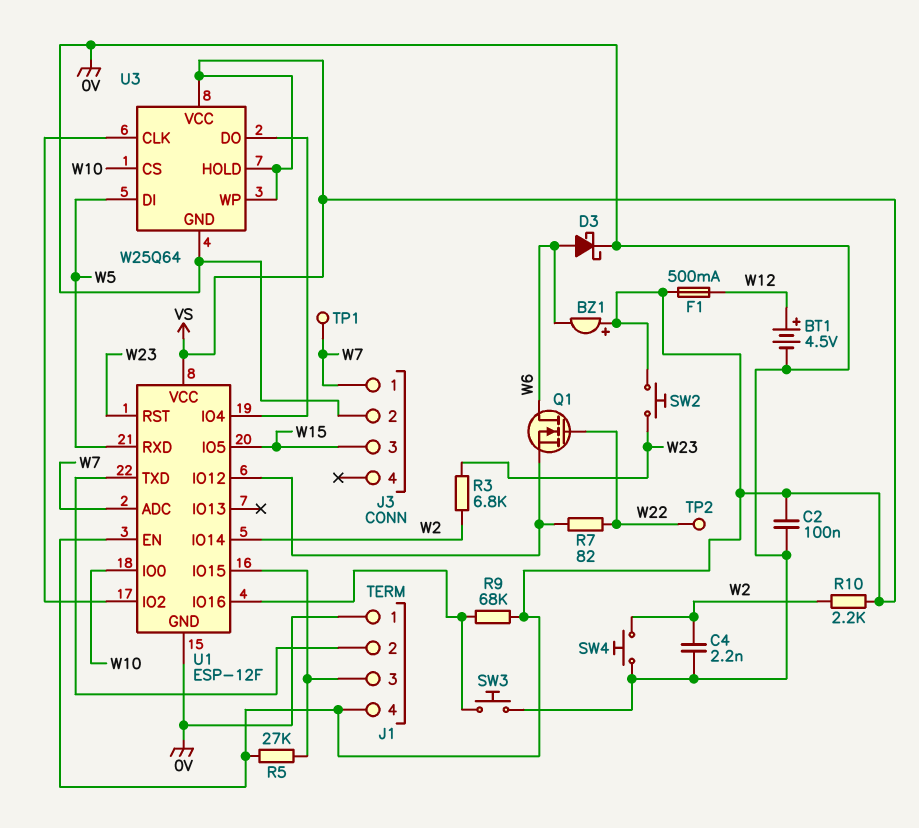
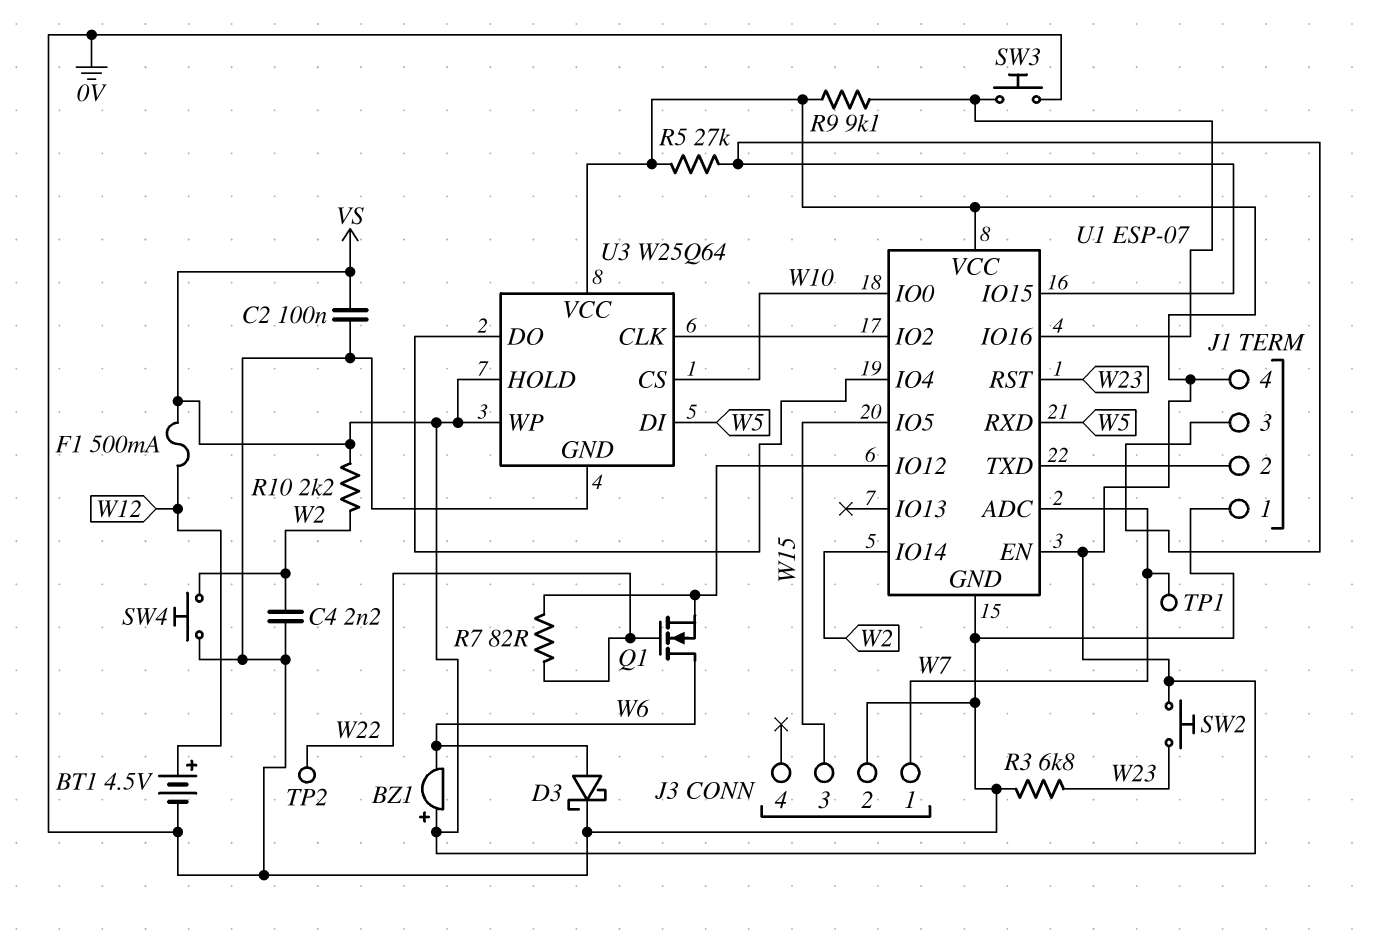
R3: 6.8k (W2, W23) -> 6.8k (0V, W23)
R9: 68k (U1/IO16, VS) -> 9.1k (U1/IO16, VS)
U1: ESP-12F -> ESP-07

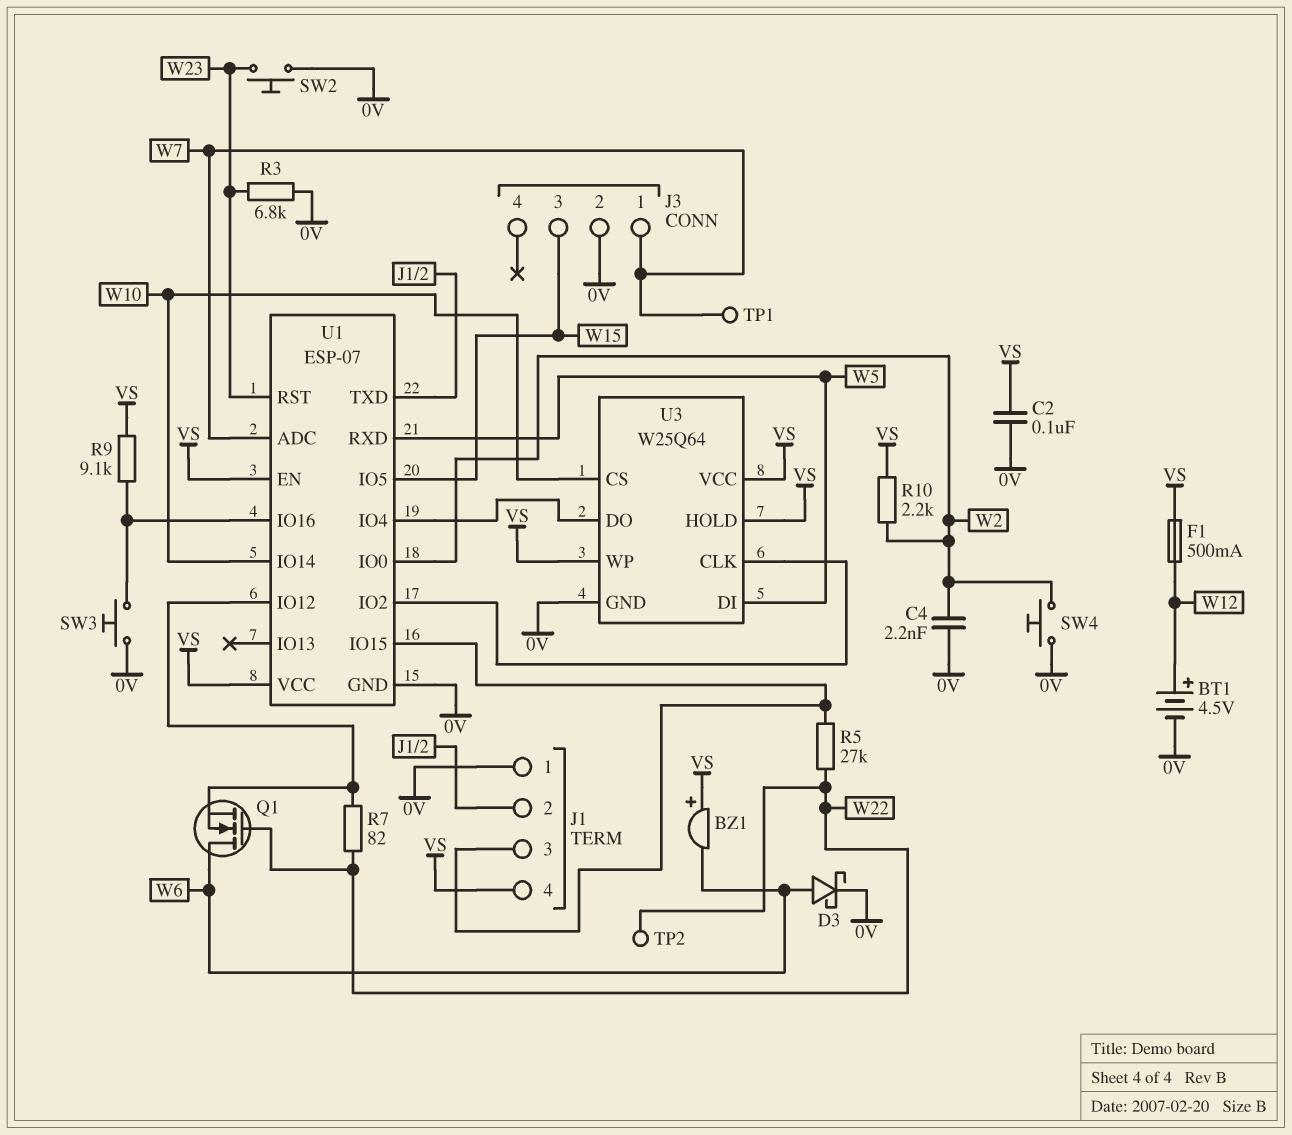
R5: 27k (J1/3, VS) -> 27k (J1/3, W22)
SW2: button (VS, W23) -> button (0V, W23)
U1 pin IO0: W10 -> W2
U1 pin IO14: W2 -> W10

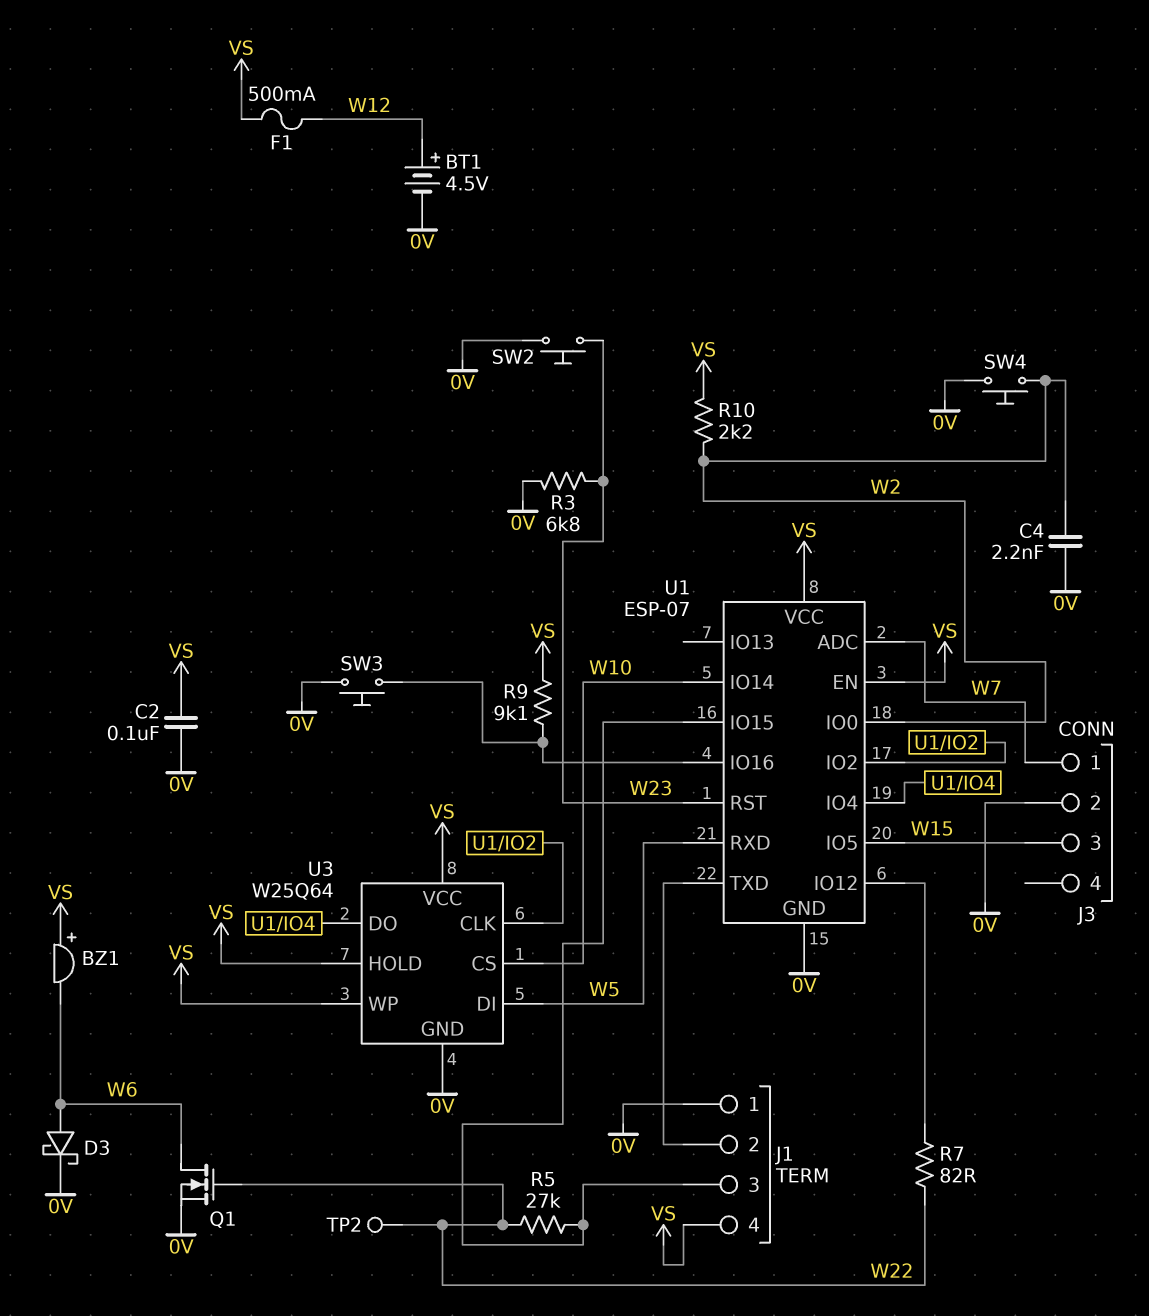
Q1: NMOS (G W22, D W6, S U1/IO12) -> NMOS (G W22, D W6, S 0V)
TP1: test point (W7) -> none

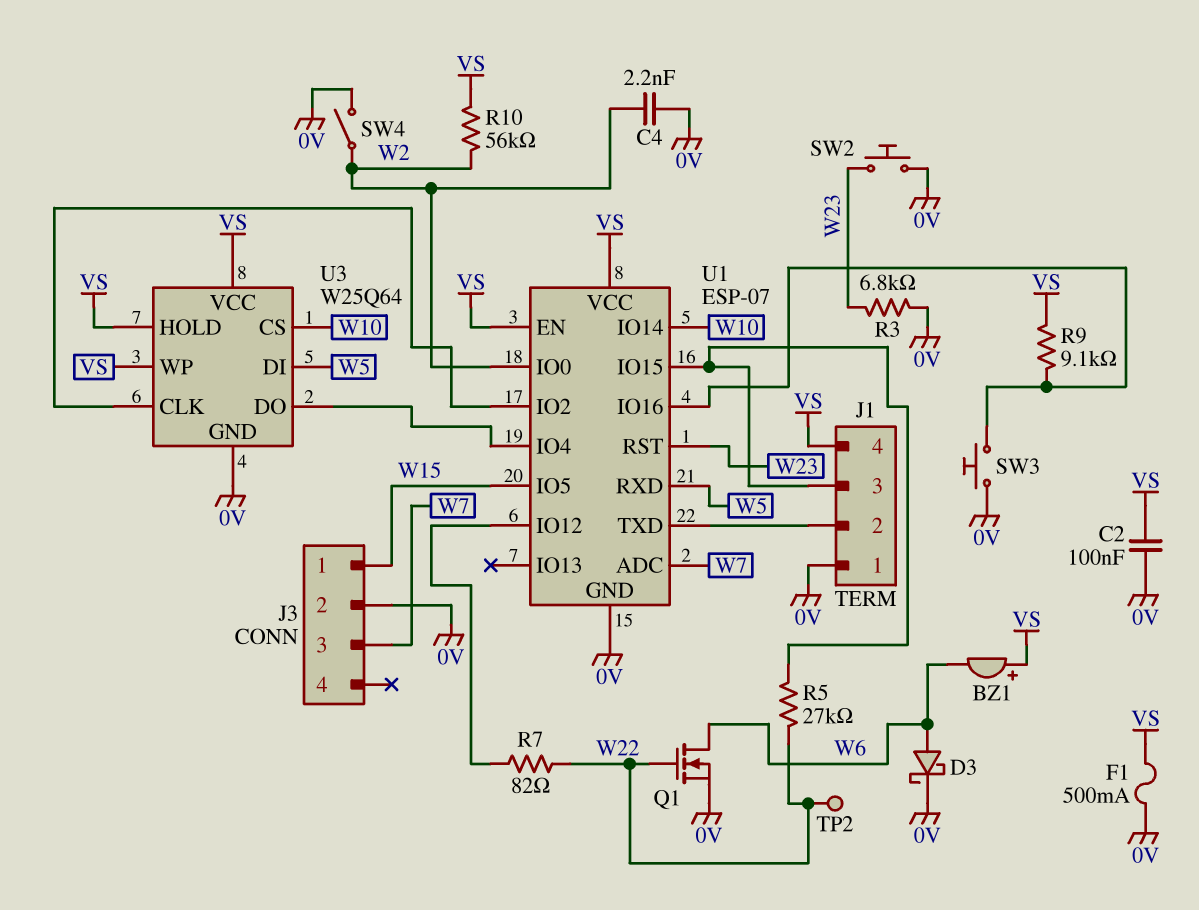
BT1: 4.5V (plus W12, minus 0V) -> none
F1: 500mA (VS, W12) -> 500mA (0V, VS)
J3 pin 1: W7 -> W15
J3 pin 3: W15 -> W7
R10: 2.2k (VS, W2) -> 56k (VS, W2)
SW4: button (0V, W2) -> switch (0V, W2)

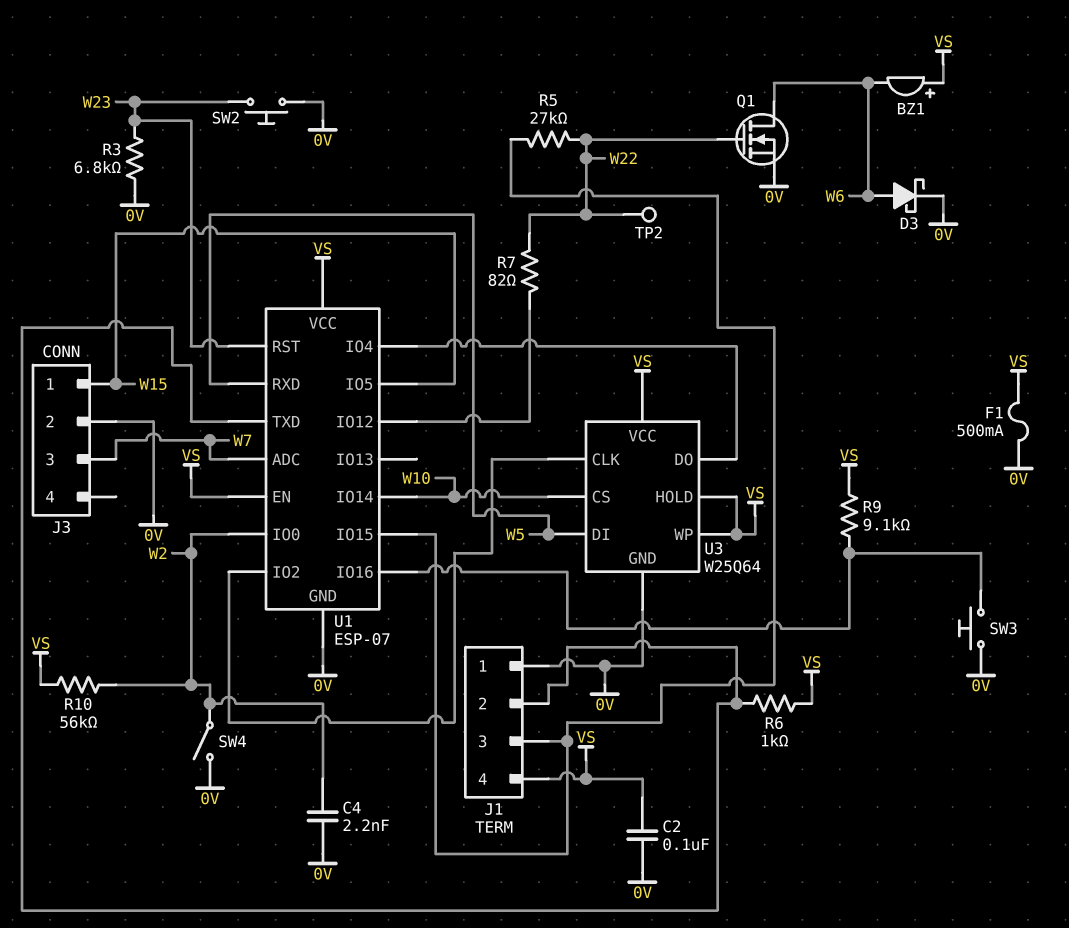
R6: none -> 1k (J1/2, VS)

